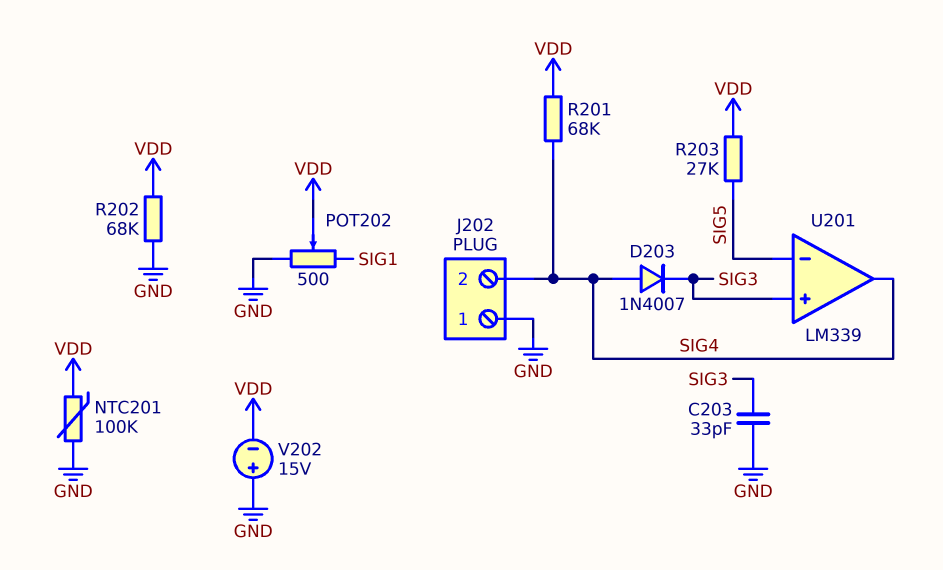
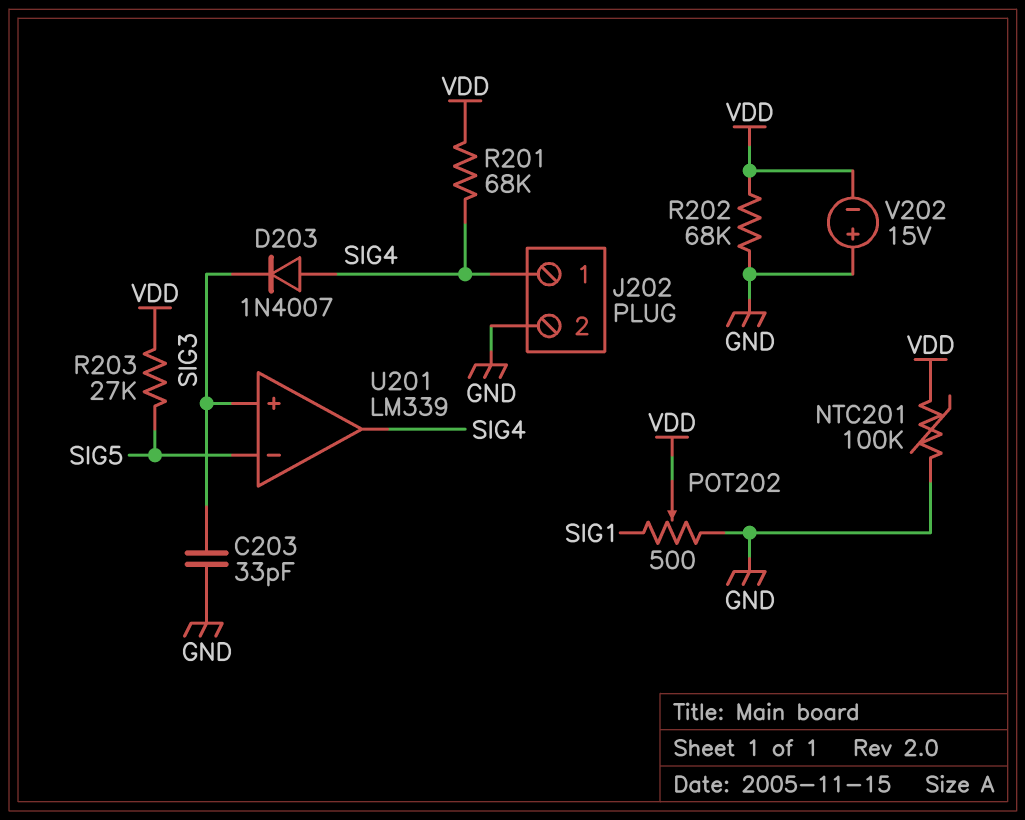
J202 pin 1: GND -> SIG4
J202 pin 2: SIG4 -> GND

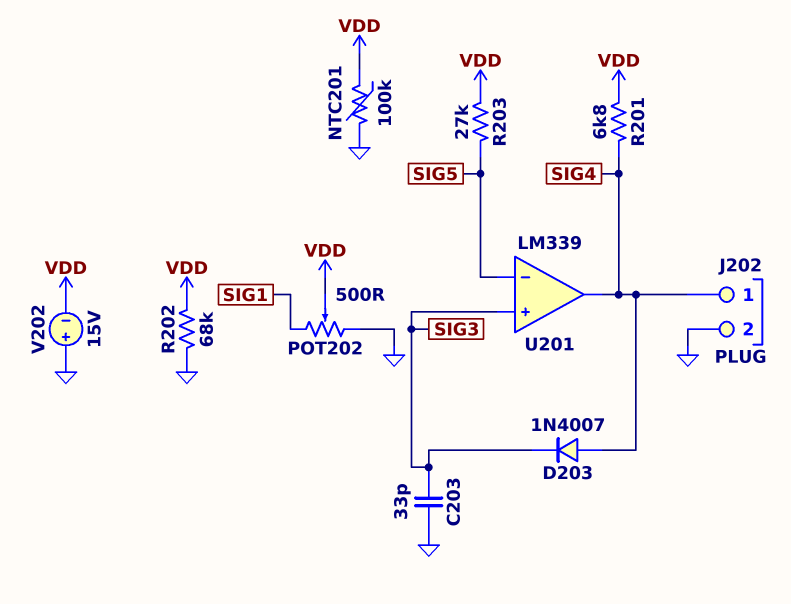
R201: 68k (SIG4, VDD) -> 6.8k (SIG4, VDD)

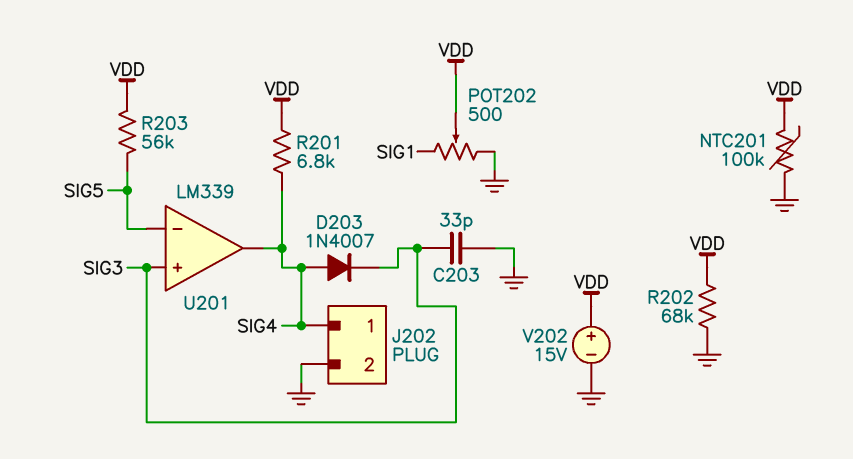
R203: 27k (SIG5, VDD) -> 56k (SIG5, VDD)
V202: 15V (plus GND, minus VDD) -> 15V (plus VDD, minus GND)

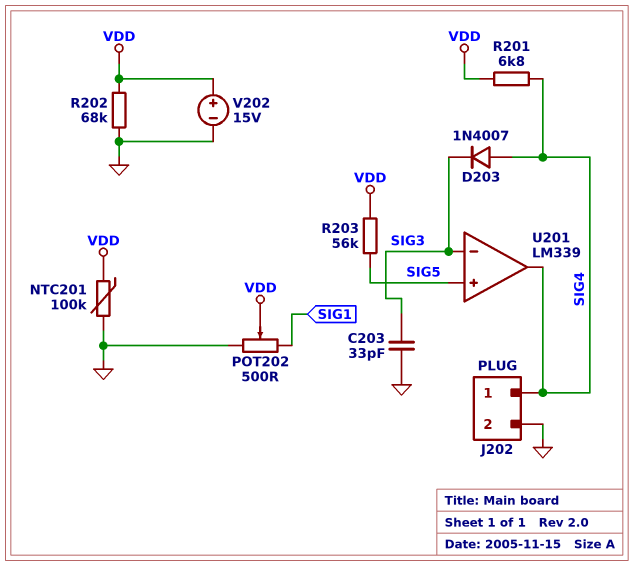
U201 pin in+: SIG3 -> SIG5
U201 pin in-: SIG5 -> SIG3

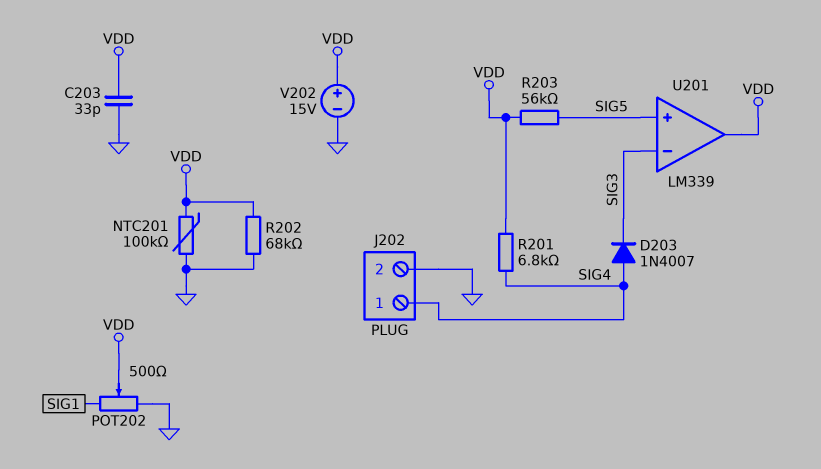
C203: 33pF (GND, SIG3) -> 33pF (GND, VDD)
U201 pin out: SIG4 -> VDD

